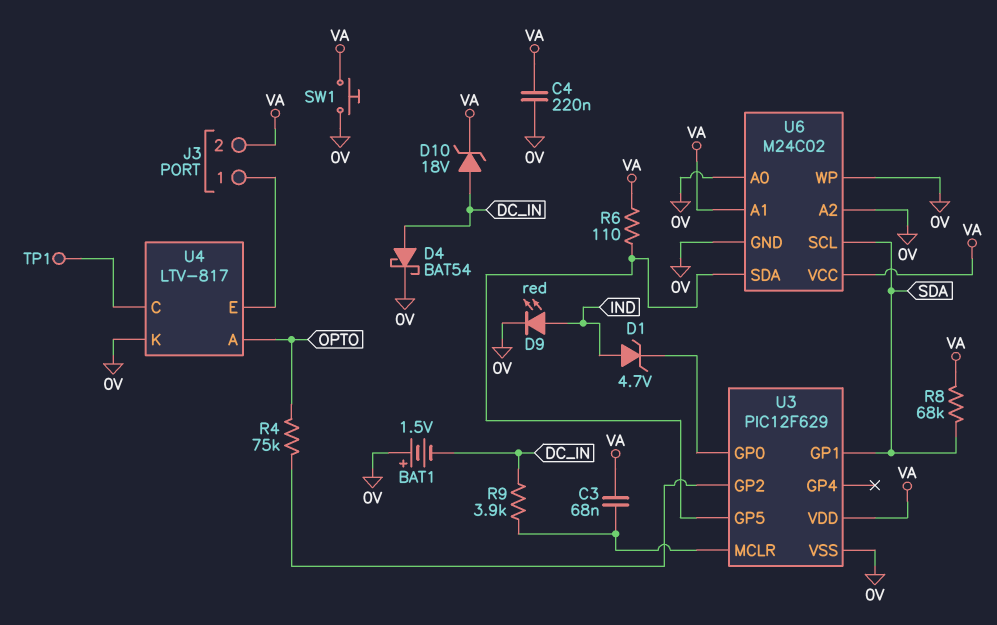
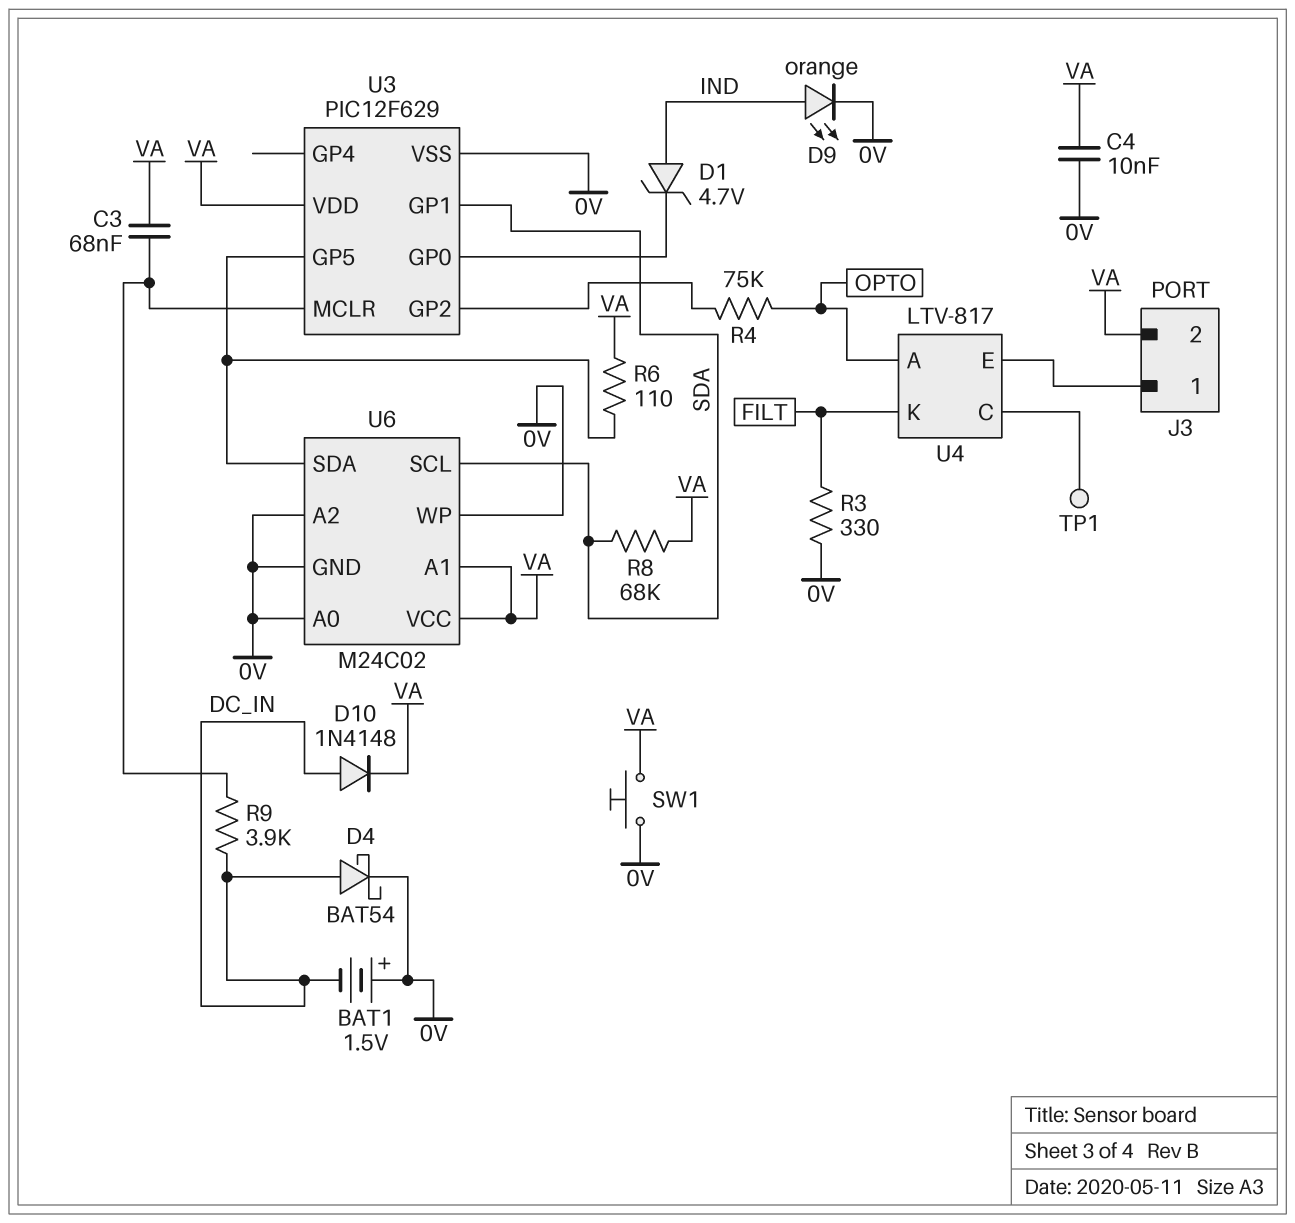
C4: 220nF (0V, VA) -> 10nF (0V, VA)
D9: LED red (A IND, K 0V) -> LED orange (A IND, K 0V)
D10: zener 18V (A DC_IN, K VA) -> diode 1N4148 (A DC_IN, K VA)
R3: none -> 330 (0V, FILT)
U4 pin K: 0V -> FILT

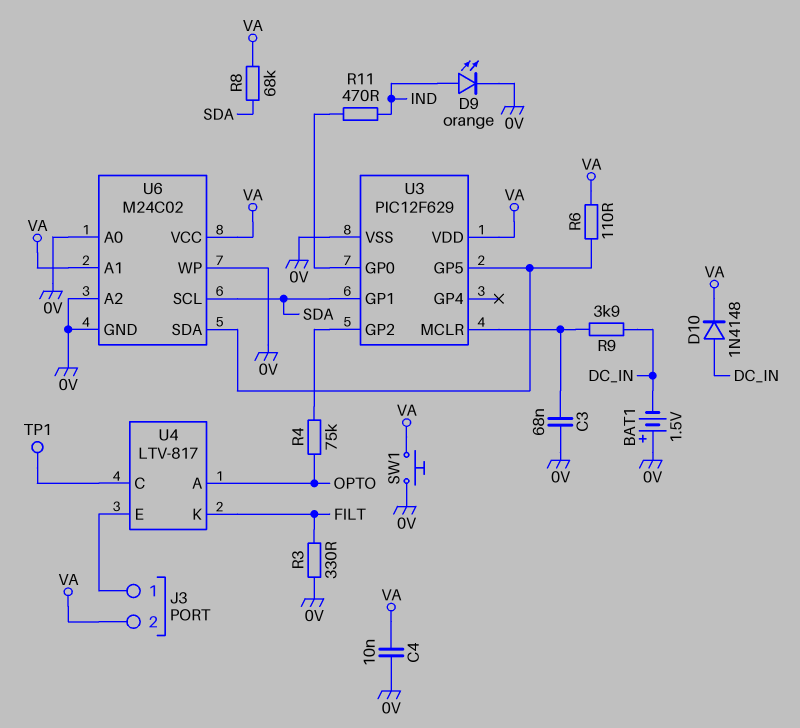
C3: 68nF (U3/MCLR, VA) -> 68nF (0V, U3/MCLR)
D1: zener 4.7V (A IND, K U3/GP0) -> none
D4: schottky BAT54 (A DC_IN, K 0V) -> none
R11: none -> 470 (IND, U3/GP0)

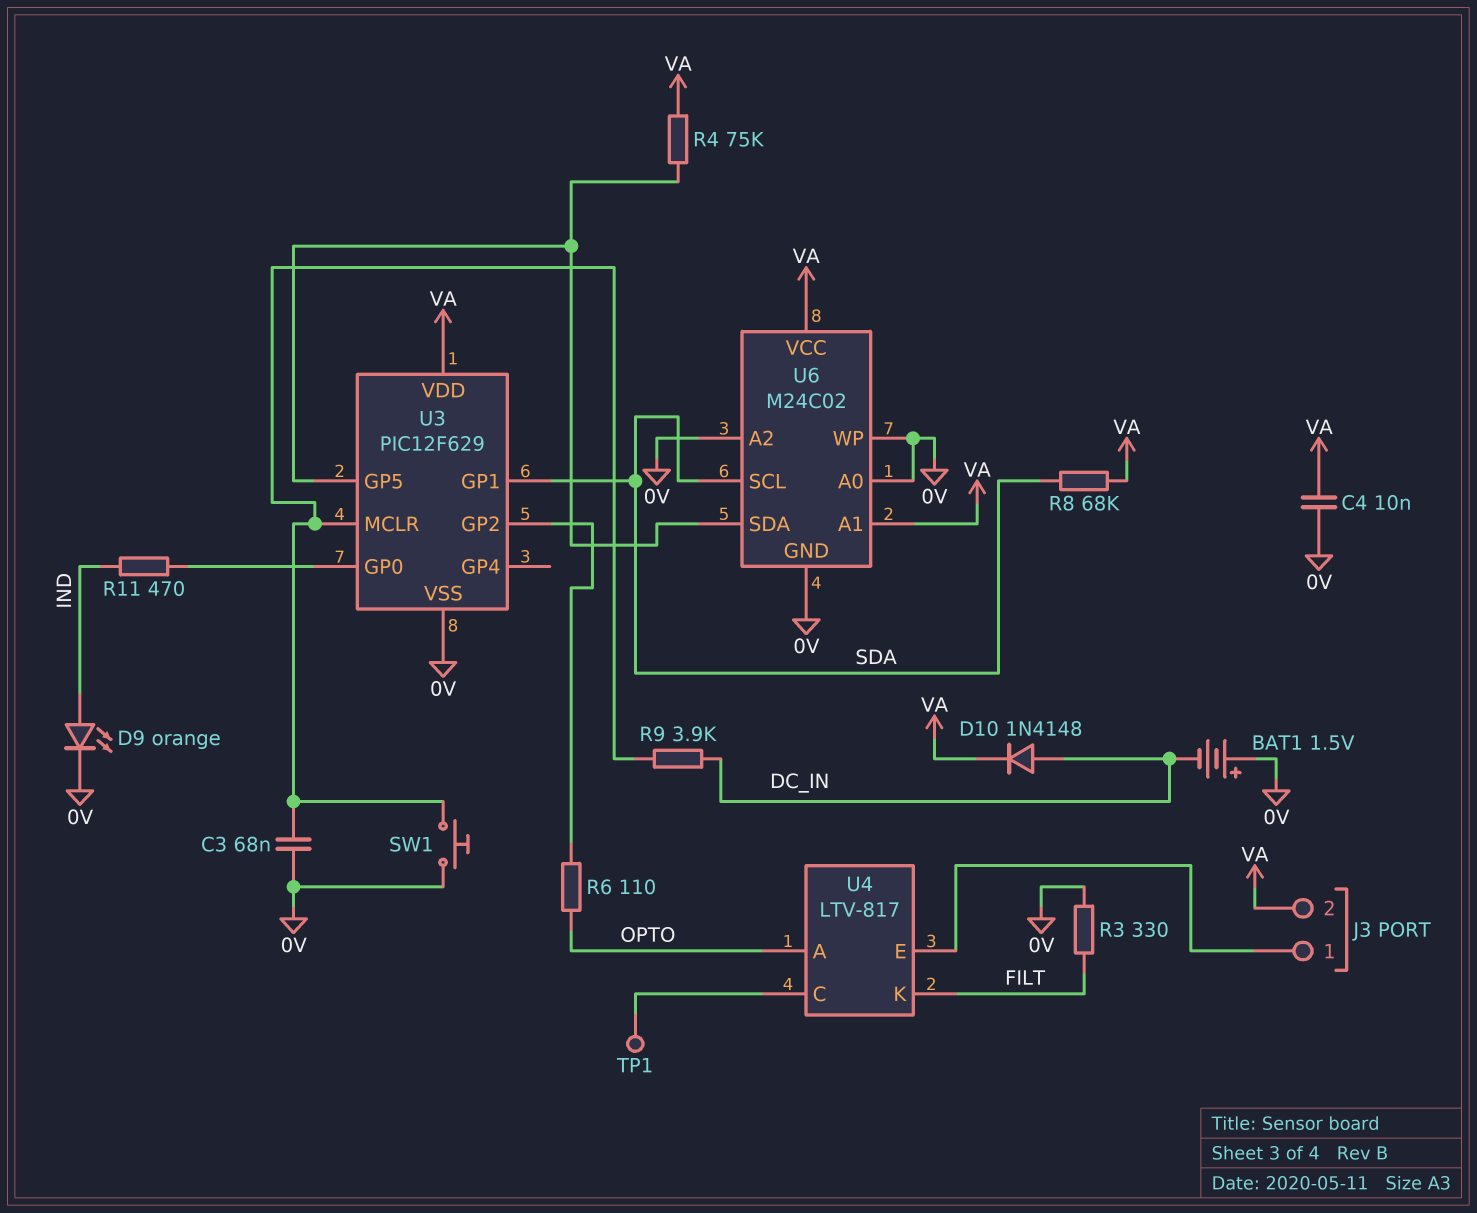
R4: 75k (OPTO, U3/GP2) -> 75k (U3/GP5, VA)
R6: 110 (U3/GP5, VA) -> 110 (OPTO, U3/GP2)
SW1: button (0V, VA) -> button (0V, U3/MCLR)

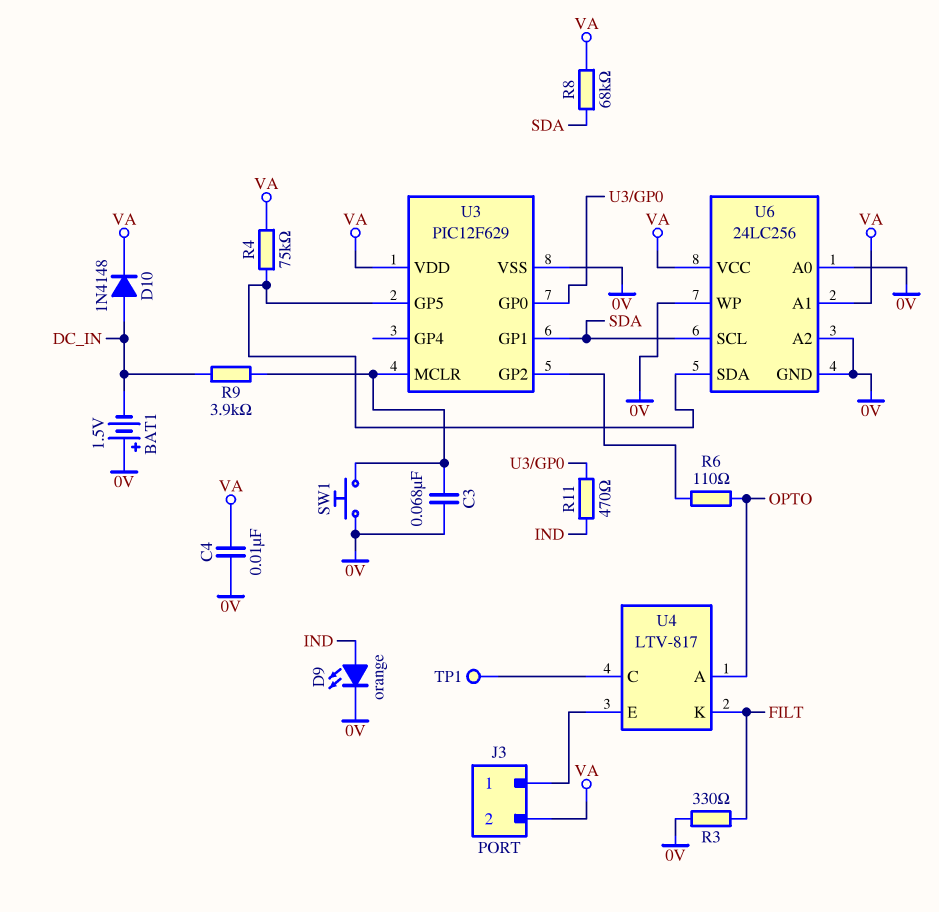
U6: M24C02 -> 24LC256

